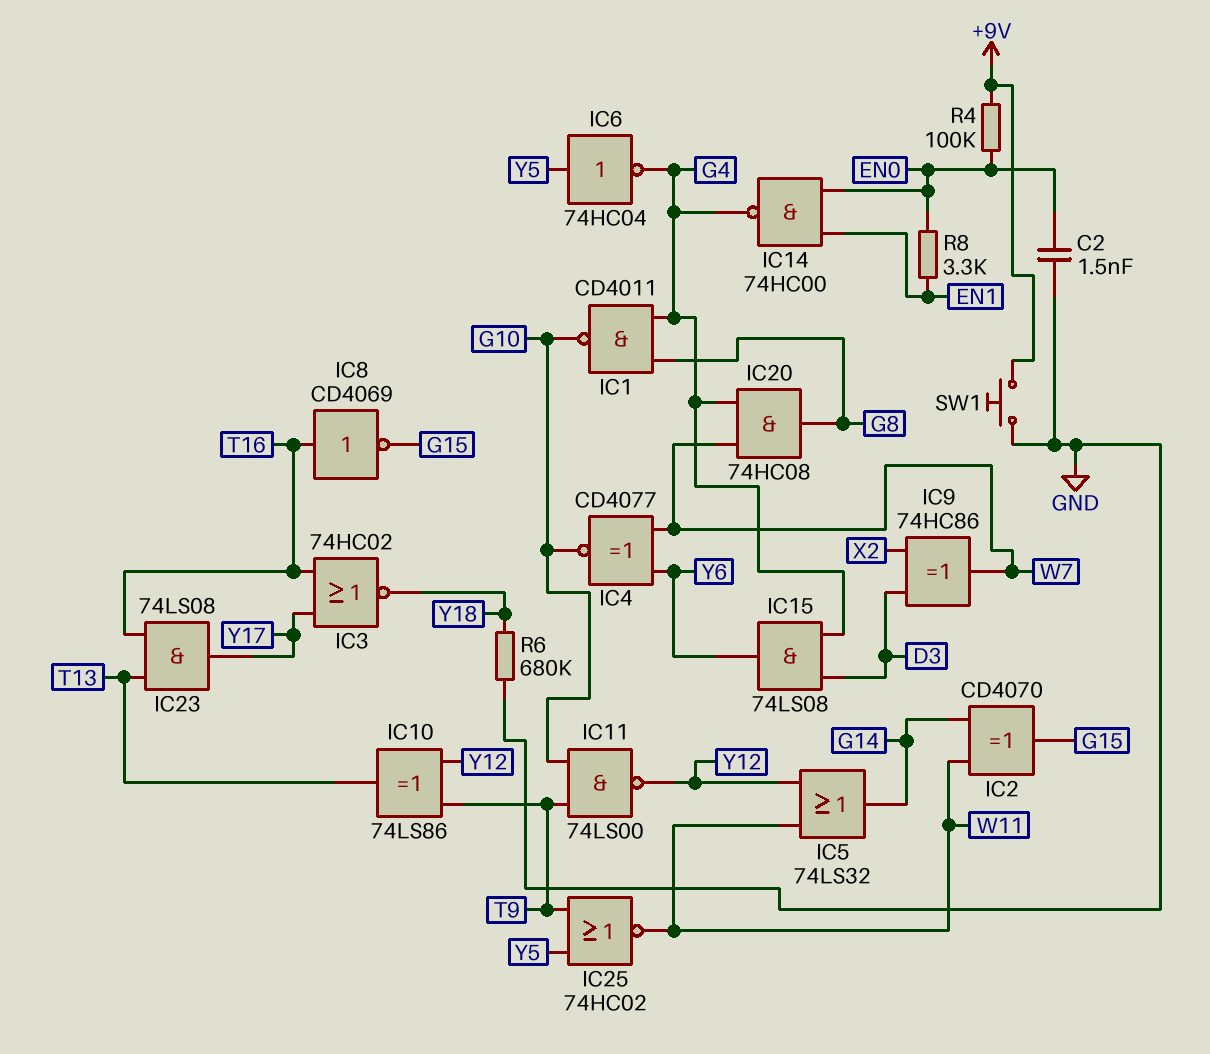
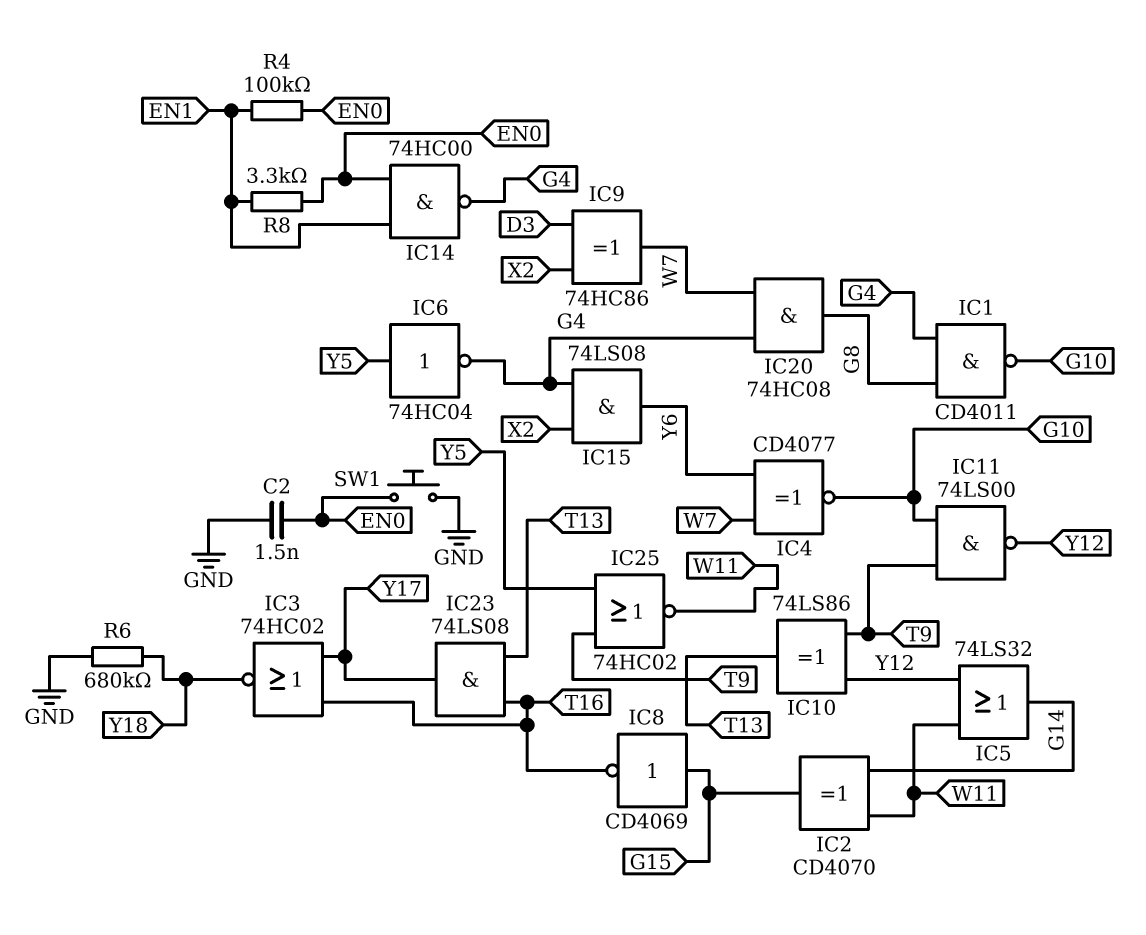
IC8: NOT CD4069 (in T16, out G15) -> NOT CD4069 (in G15, out T16)
IC15: AND 74LS08 (in D3, in G4, out Y6) -> AND 74LS08 (in G4, in X2, out Y6)
R4: 100k (+9V, EN0) -> 100k (EN0, EN1)
SW1: button (+9V, GND) -> button (EN0, GND)

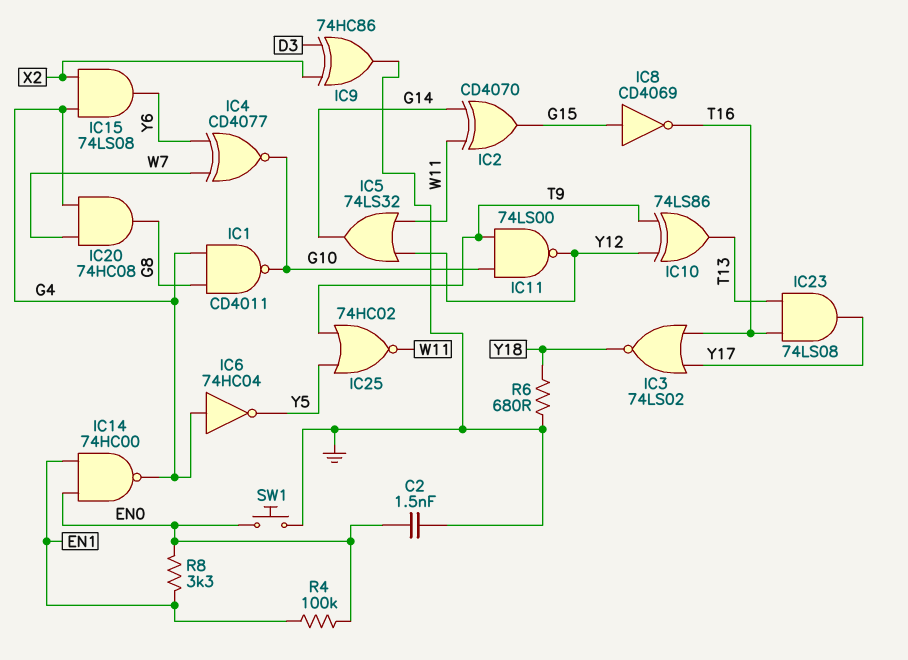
IC3: NOR 74HC02 (in T16, in Y17, out Y18) -> NOR 74LS02 (in T16, in Y17, out Y18)
IC6: NOT 74HC04 (in Y5, out G4) -> NOT 74HC04 (in G4, out Y5)
IC9: XOR 74HC86 (in D3, in X2, out W7) -> XOR 74HC86 (in D3, in X2, out GND)
R6: 680k (GND, Y18) -> 680 (GND, Y18)

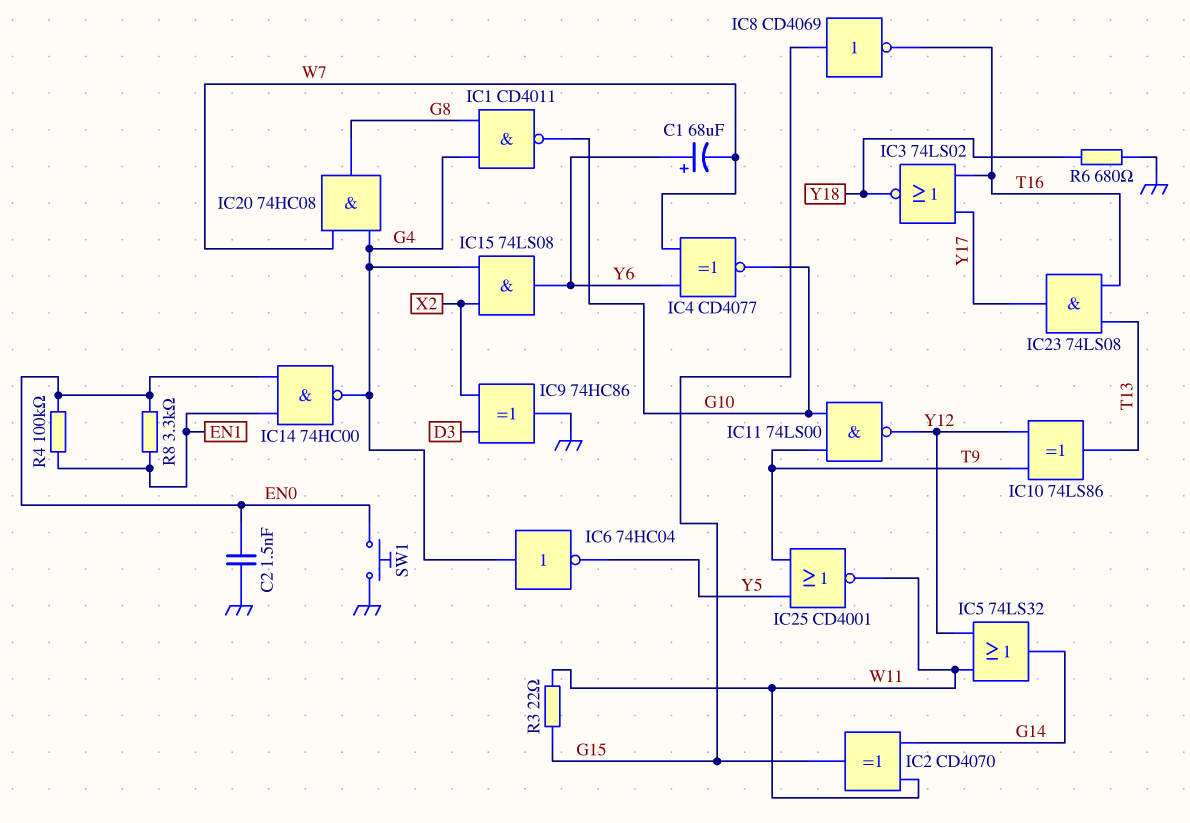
C1: none -> 68uF (plus Y6, minus W7)
IC25: NOR 74HC02 (in T9, in Y5, out W11) -> NOR CD4001 (in T9, in Y5, out W11)
R3: none -> 22 (G15, W11)

